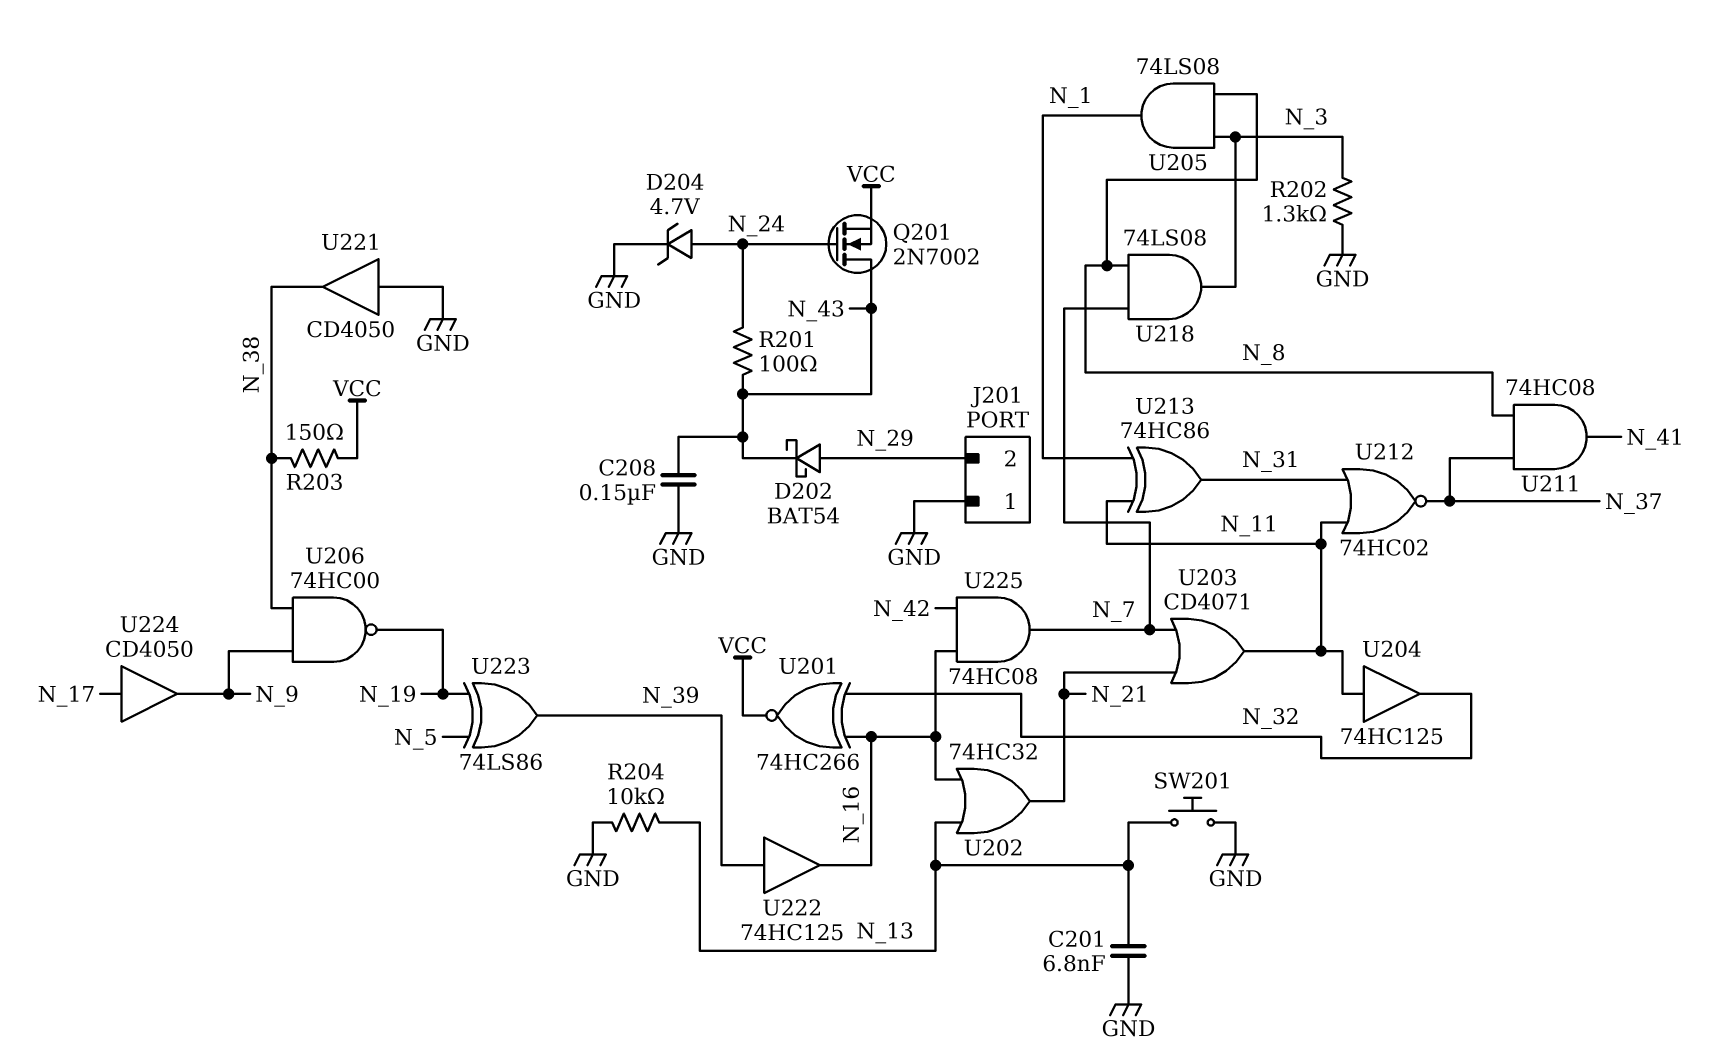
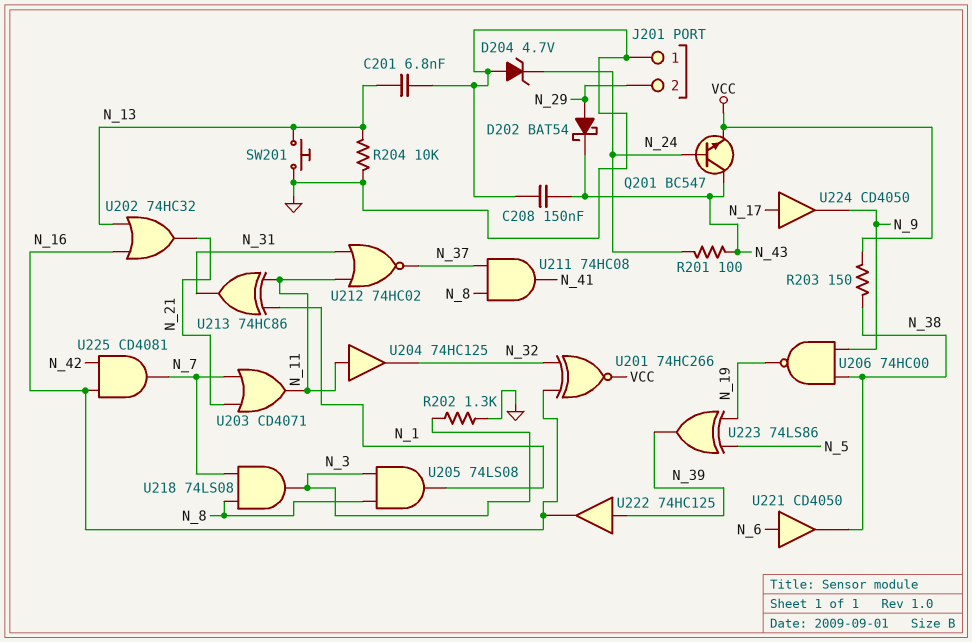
D204: zener 4.7V (A N_24, K GND) -> zener 4.7V (A GND, K N_24)
Q201: NMOS 2N7002 (G N_24, D N_43, S VCC) -> NPN BC547 (B N_24, C N_43, E VCC)
U221: buffer CD4050 (in GND, out N_38) -> buffer CD4050 (in N_6, out N_38)
U225: AND 74HC08 (in N_16, in N_42, out N_7) -> AND CD4081 (in N_16, in N_42, out N_7)

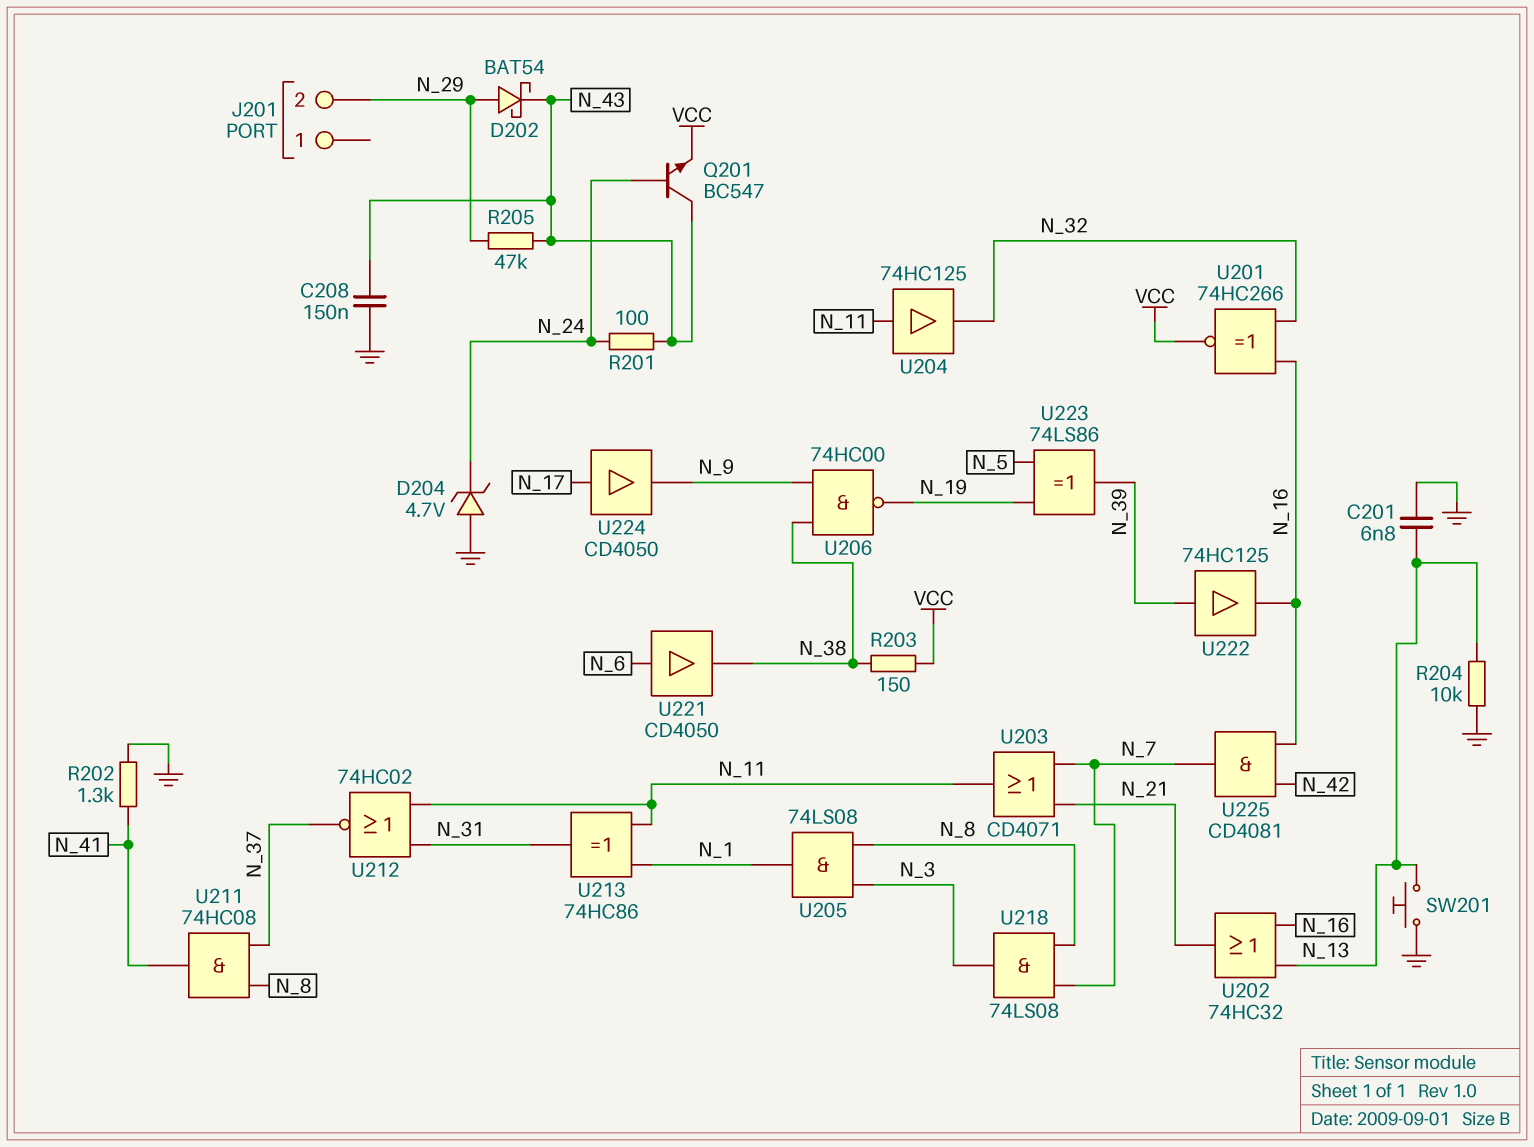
J201 pin 1: GND -> none
R202: 1.3k (GND, N_3) -> 1.3k (GND, N_41)
R205: none -> 47k (N_29, N_43)

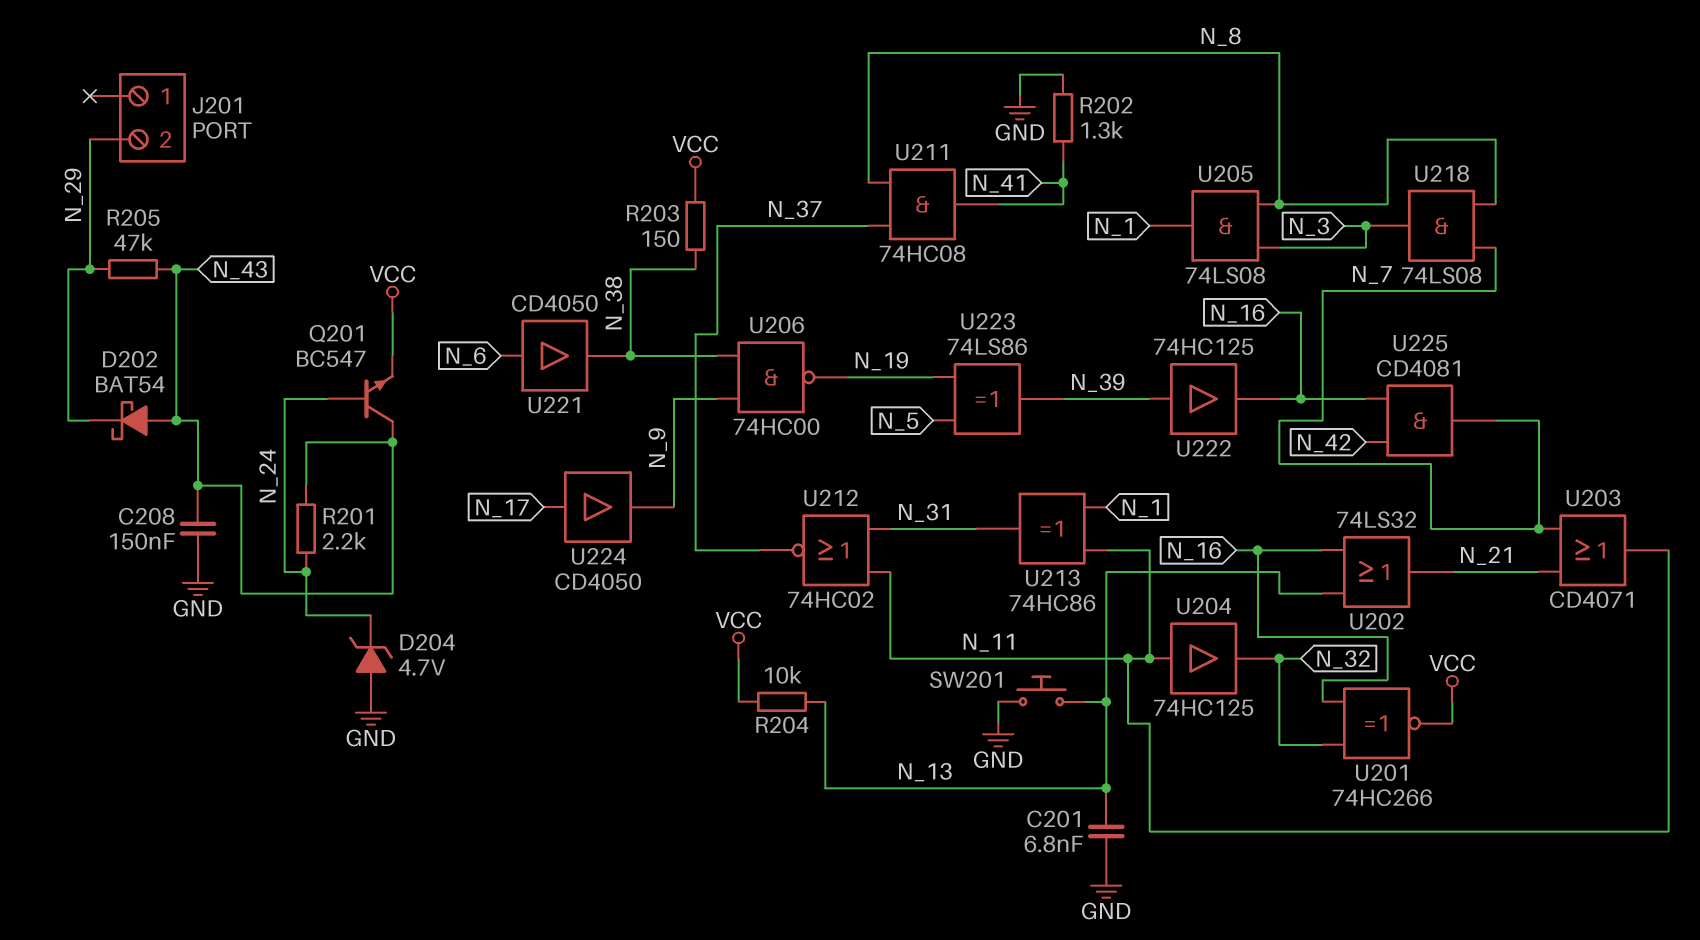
D202: schottky BAT54 (A N_29, K N_43) -> schottky BAT54 (A N_43, K N_29)
R201: 100 (N_24, N_43) -> 2.2k (N_24, N_43)
R204: 10k (GND, N_13) -> 10k (N_13, VCC)
U202: OR 74HC32 (in N_13, in N_16, out N_21) -> OR 74LS32 (in N_13, in N_16, out N_21)

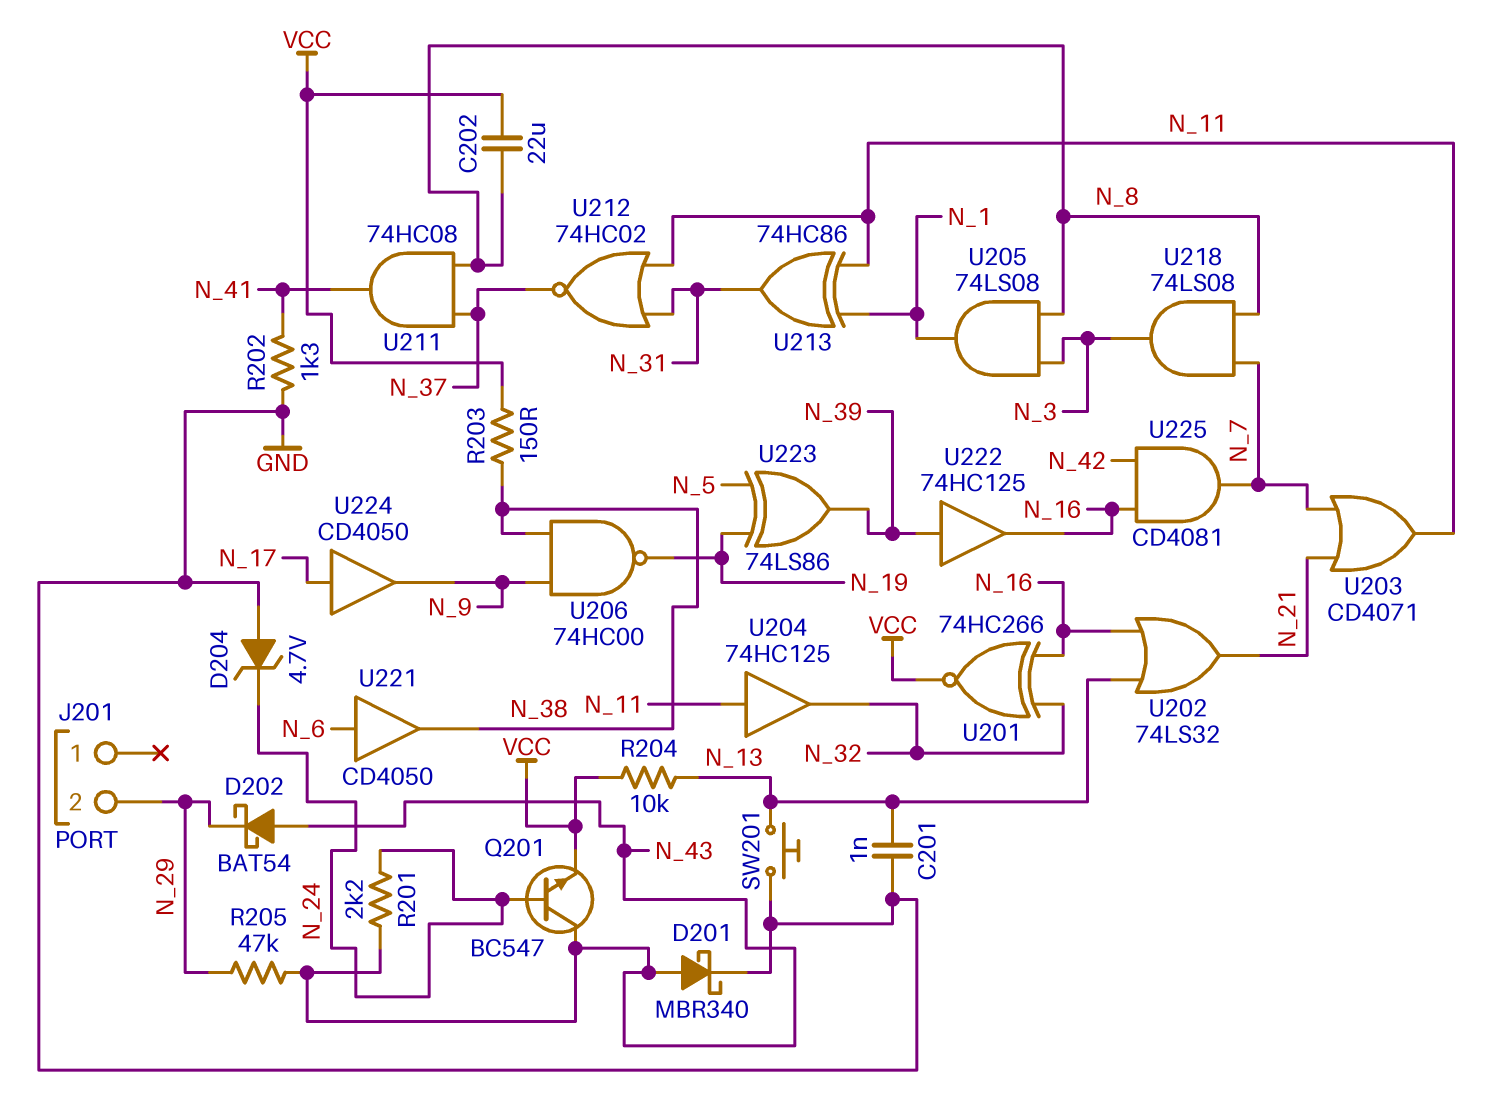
C201: 6.8nF (GND, N_13) -> 1nF (GND, N_13)
C202: none -> 22uF (N_8, VCC)
C208: 150nF (GND, N_43) -> none
D201: none -> schottky MBR340 (A N_43, K GND)

